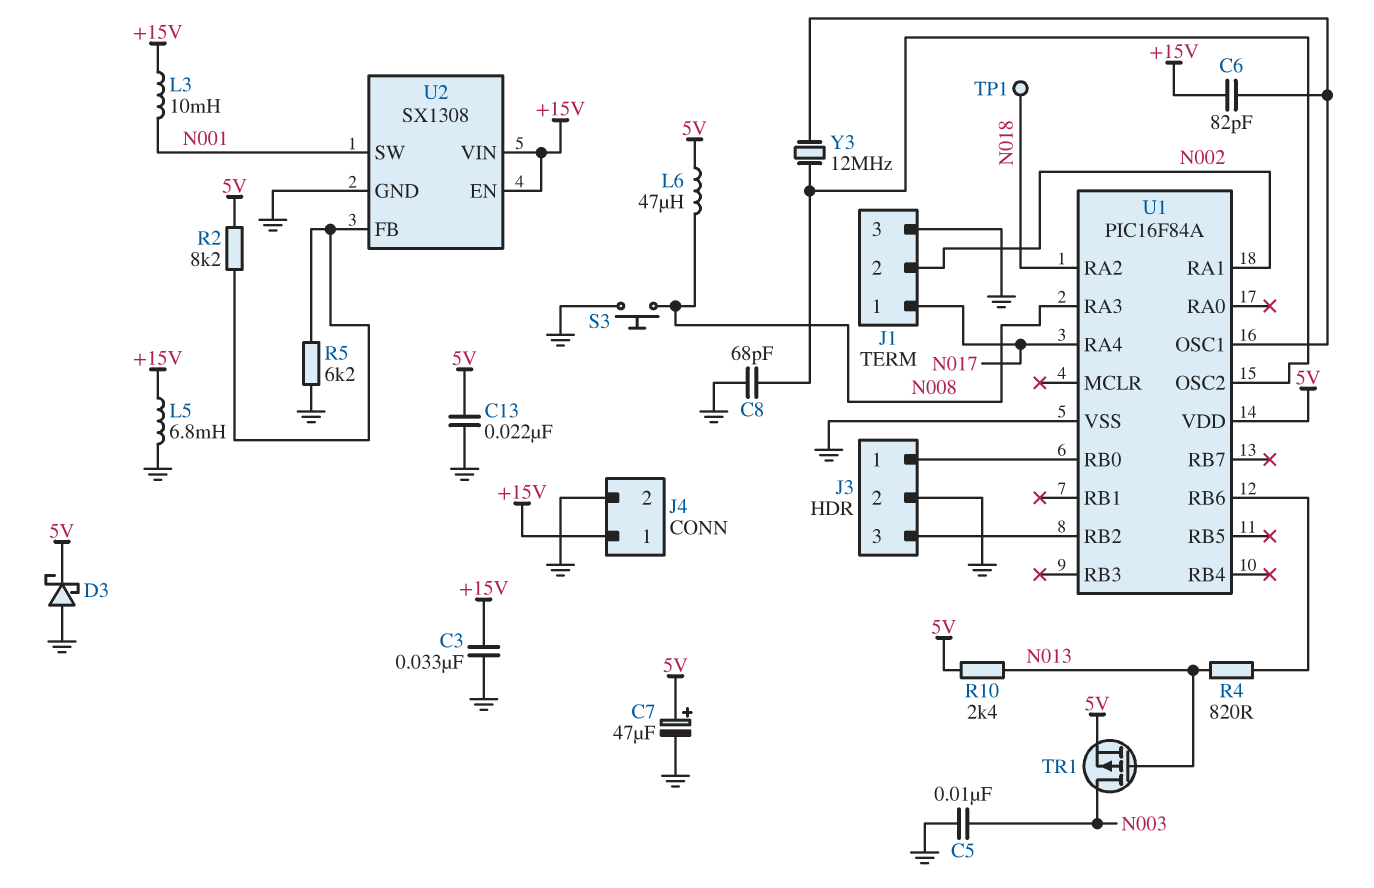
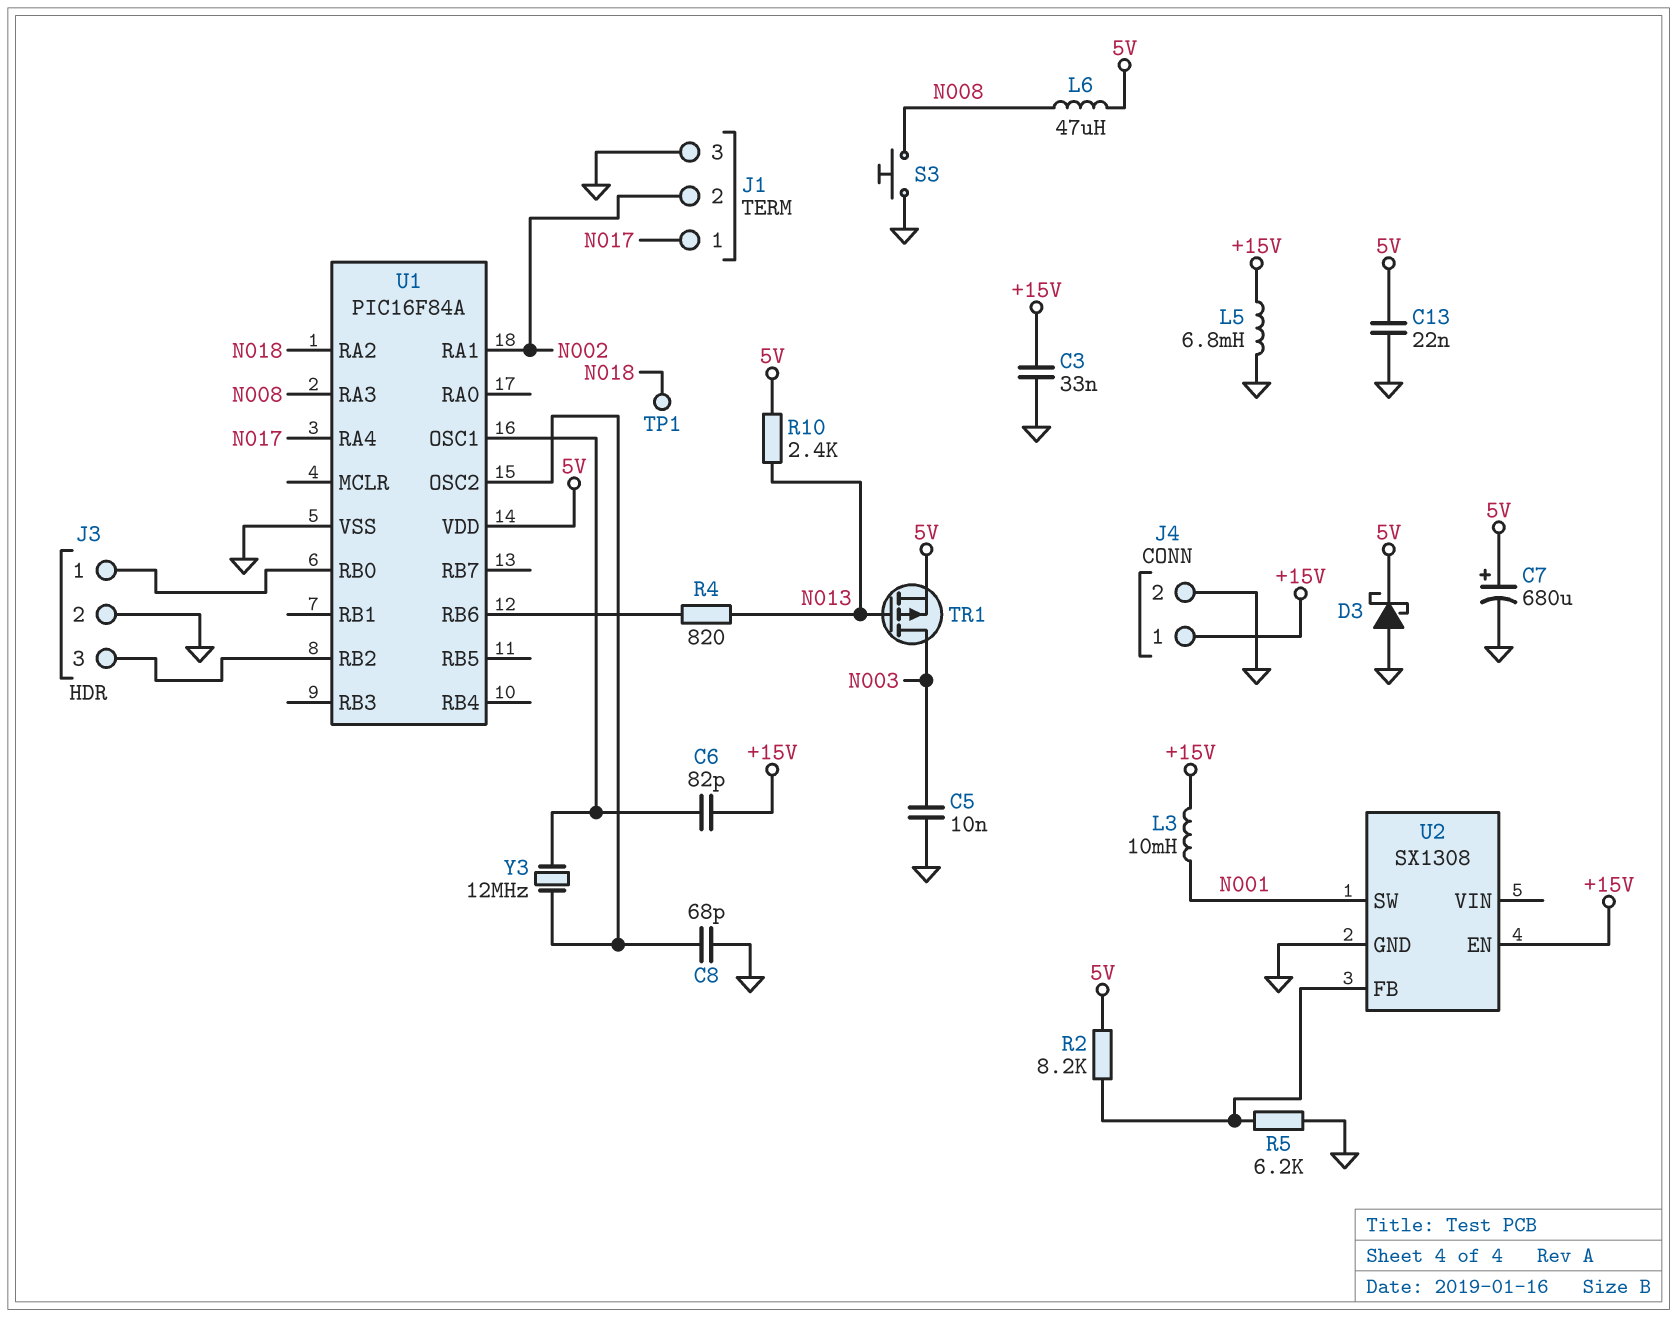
C7: 47uF (plus 5V, minus GND) -> 680uF (plus 5V, minus GND)
U2 pin VIN: +15V -> none

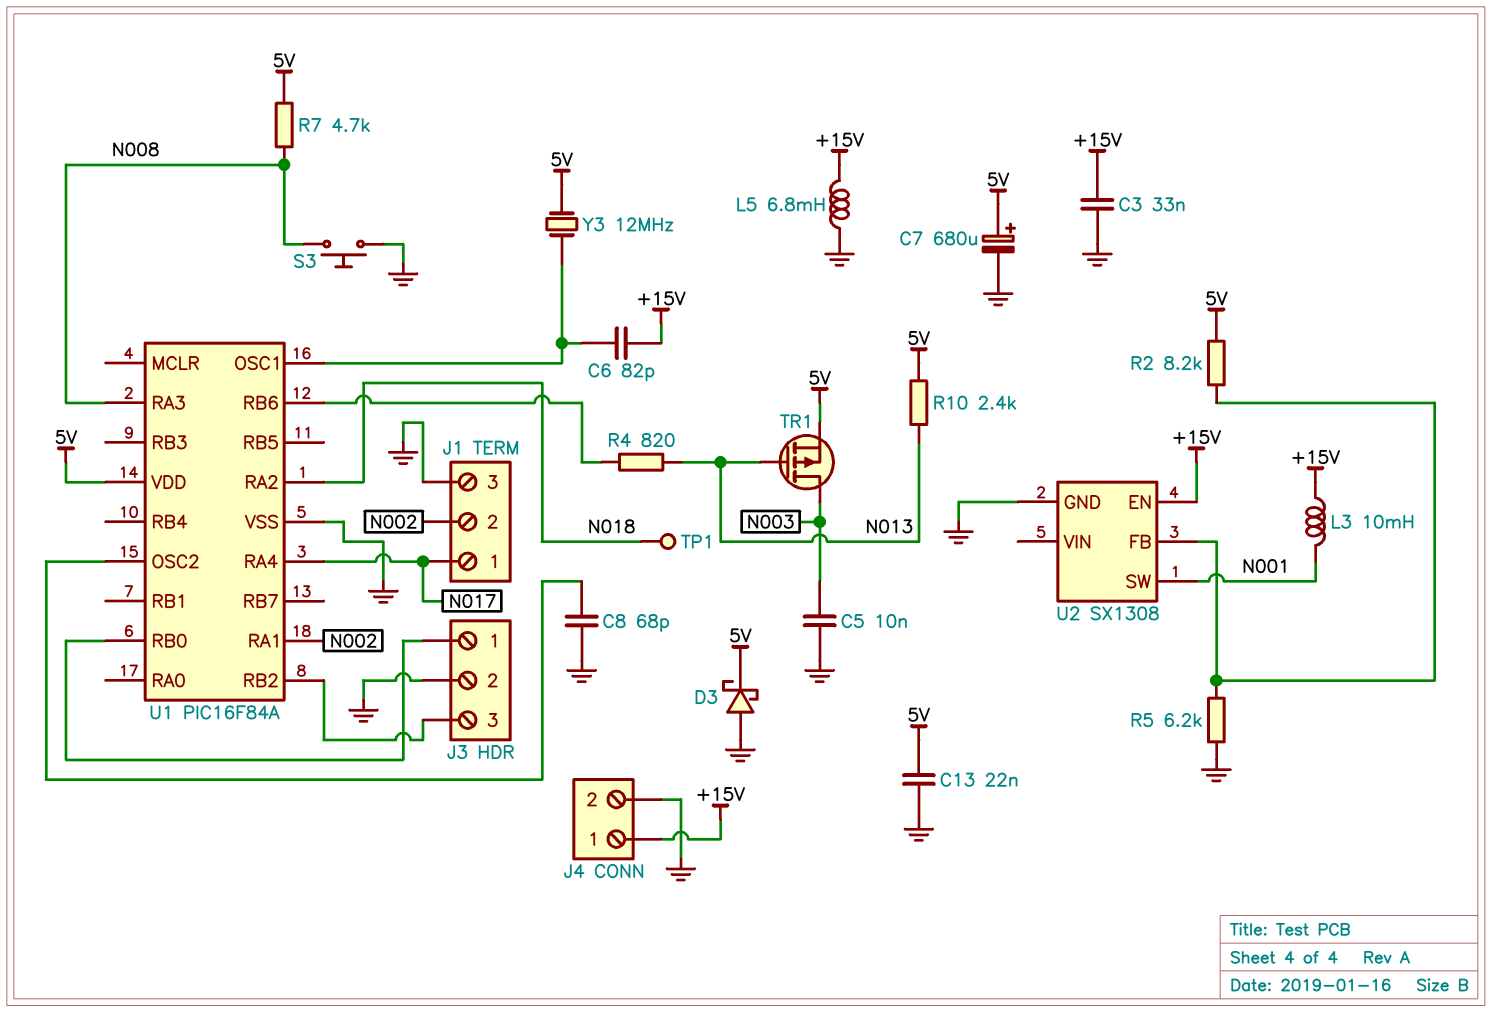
L6: 47uH (5V, N008) -> none
R7: none -> 4.7k (5V, N008)
Y3: 12MHz (U1/OSC1, U1/OSC2) -> 12MHz (5V, U1/OSC1)

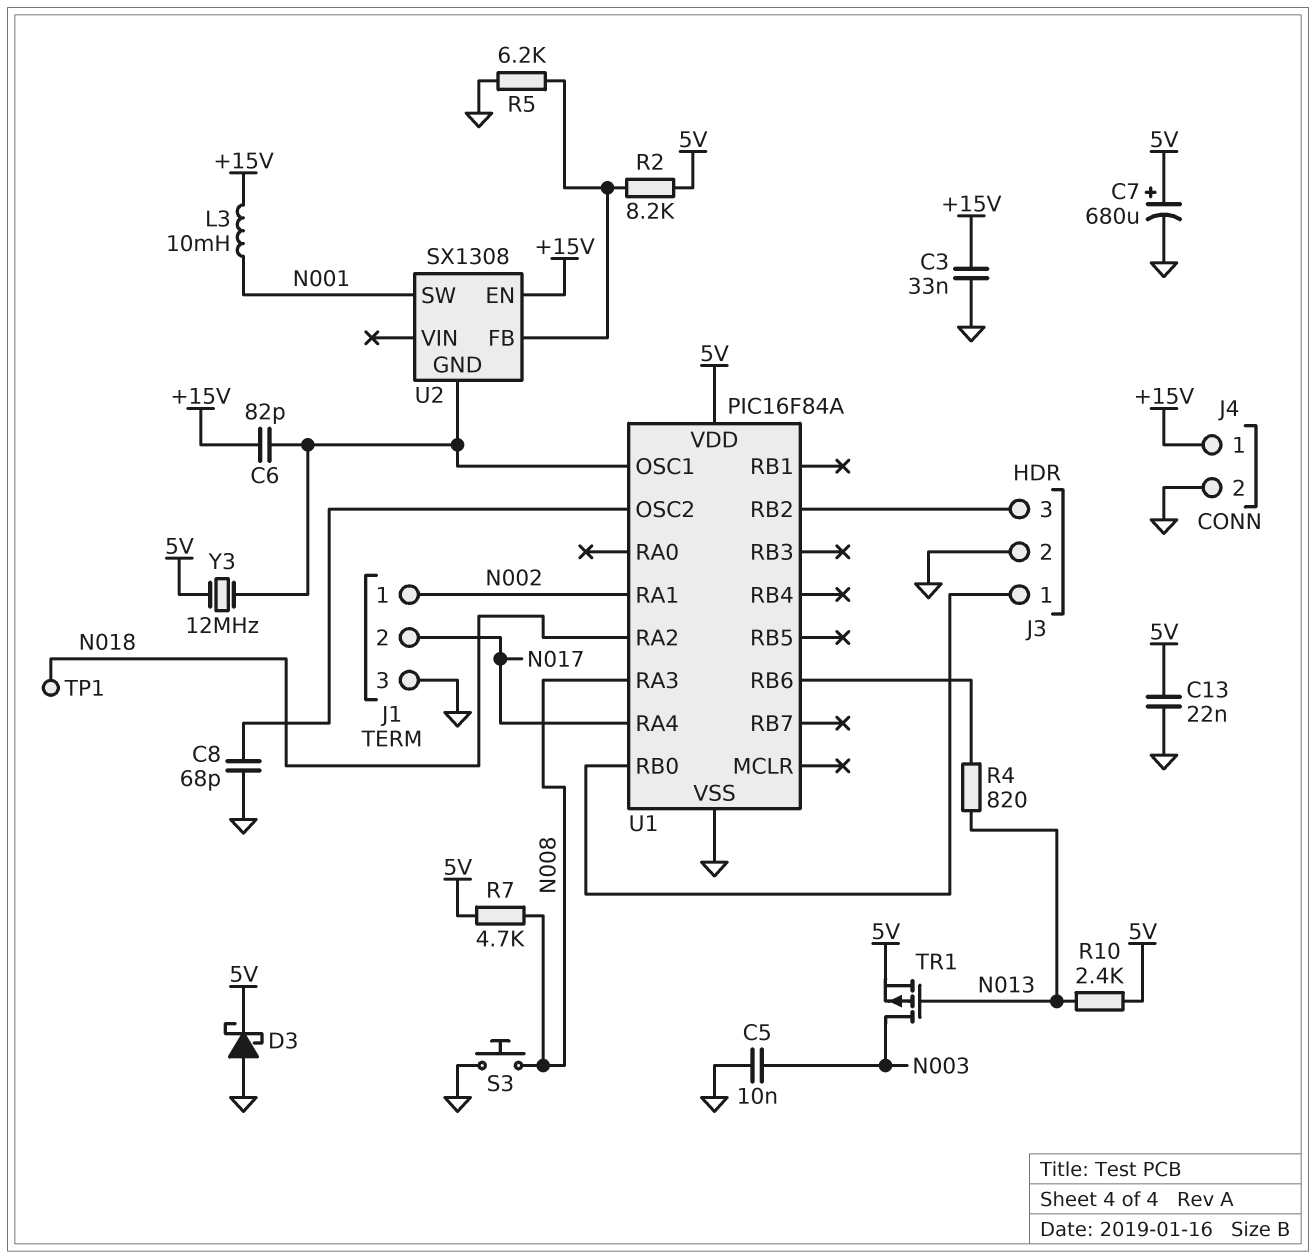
J1 pin 1: N017 -> N002
J1 pin 2: N002 -> N017
L5: 6.8mH (+15V, GND) -> none
U2 pin GND: GND -> U1/OSC1

